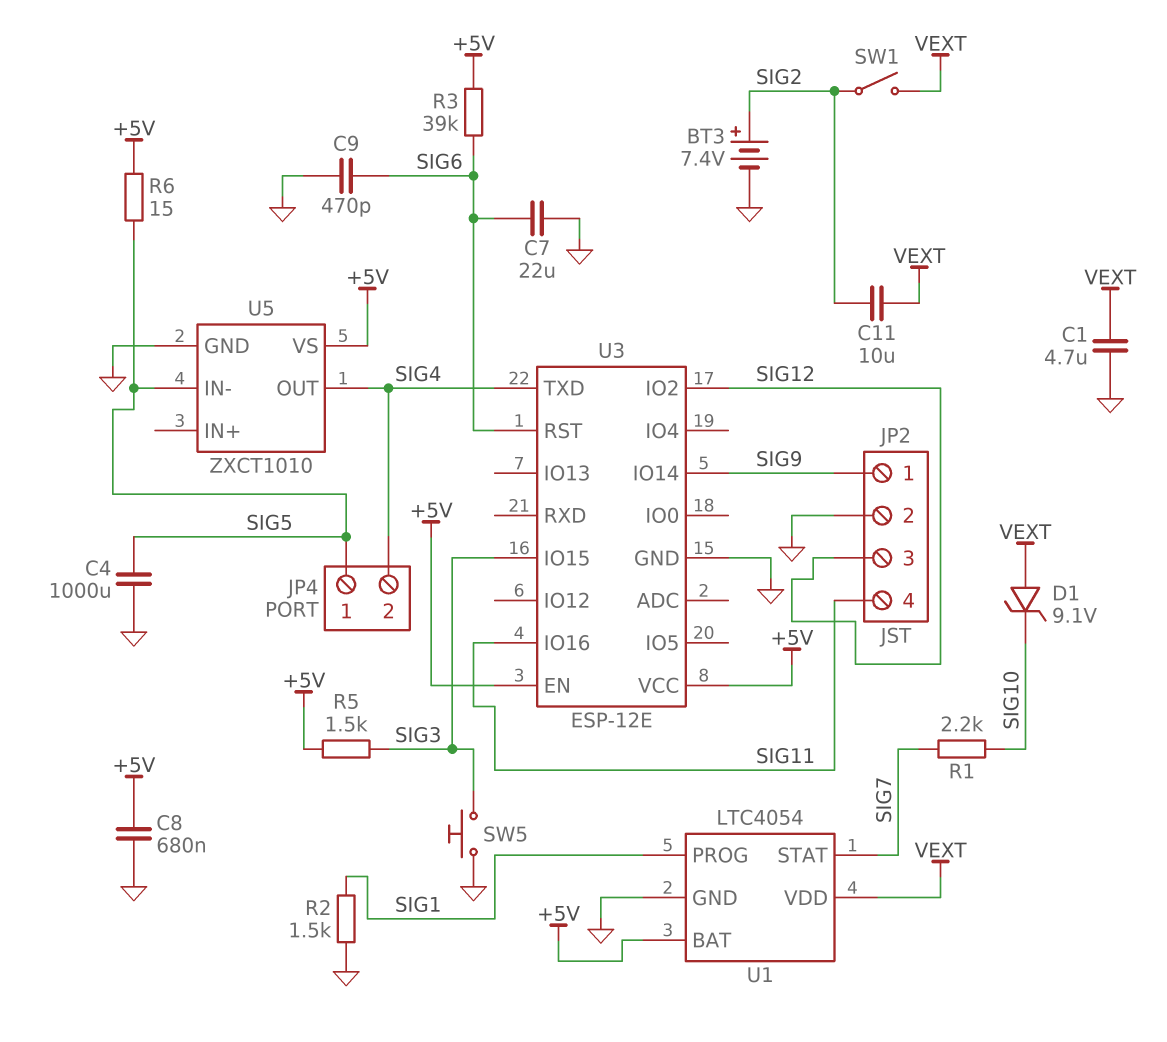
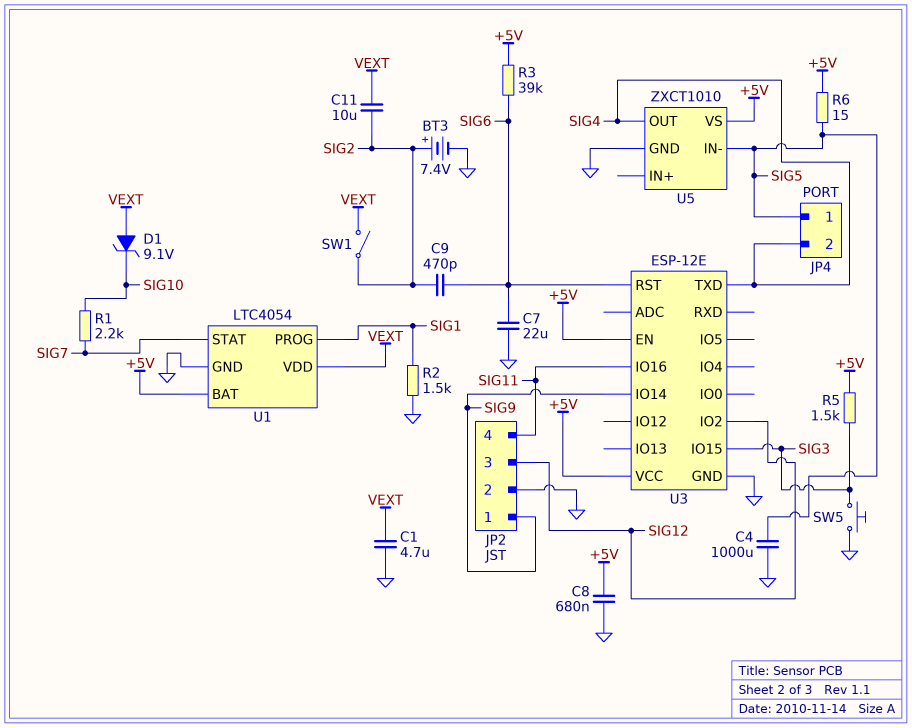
C9: 470pF (GND, SIG6) -> 470pF (SIG2, SIG6)

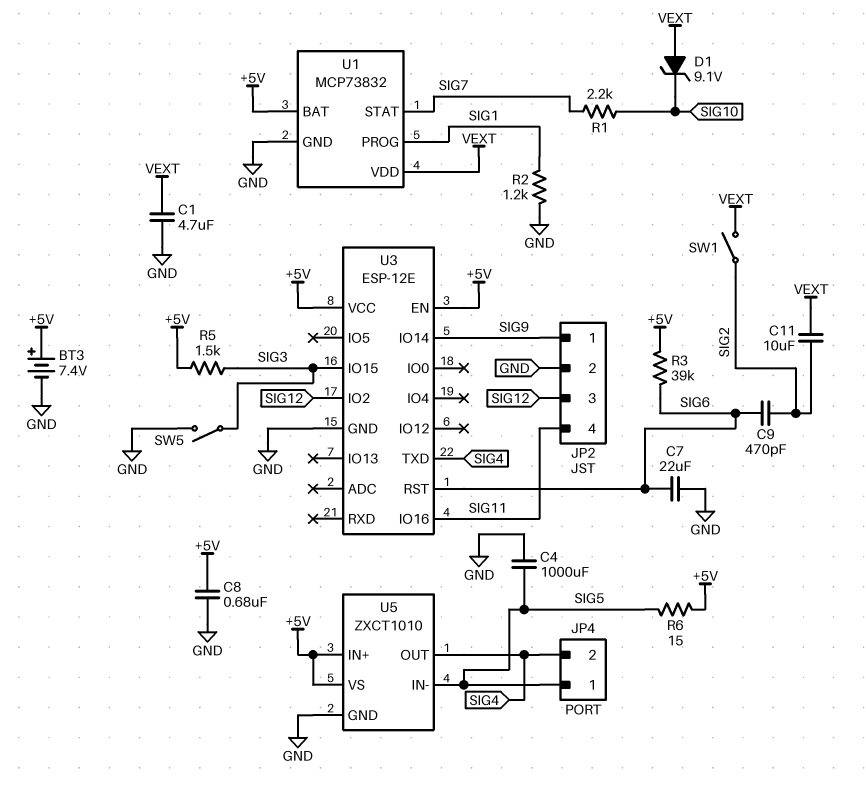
BT3: 7.4V (plus SIG2, minus GND) -> 7.4V (plus +5V, minus GND)
R2: 1.5k (GND, SIG1) -> 1.2k (GND, SIG1)
SW5: button (GND, SIG3) -> switch (GND, SIG3)
U1: LTC4054 -> MCP73832
U5 pin IN+: none -> +5V

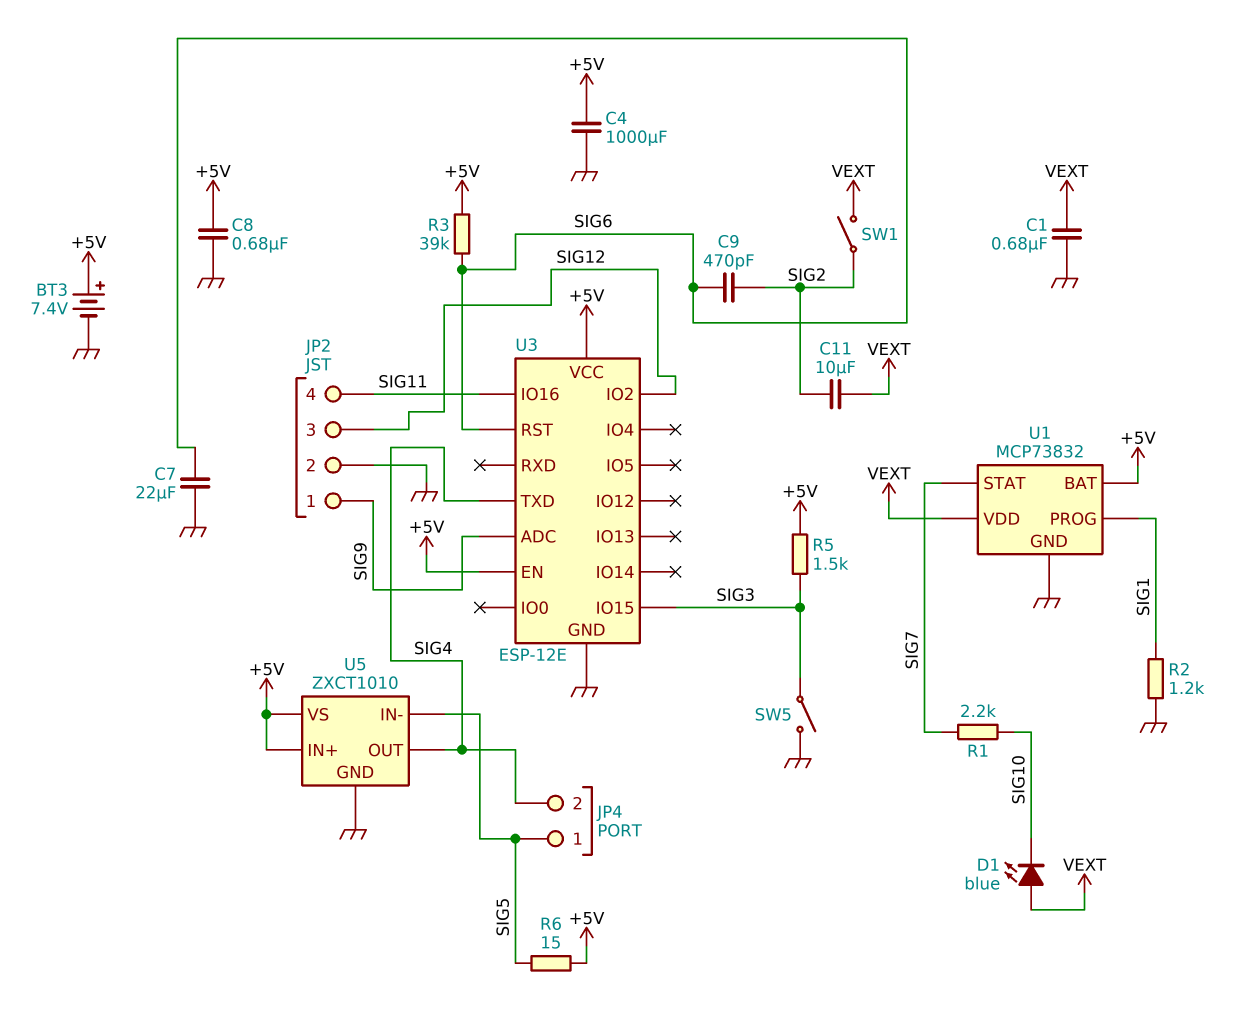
C1: 4.7uF (GND, VEXT) -> 680nF (GND, VEXT)
C4: 1000uF (GND, SIG5) -> 1000uF (+5V, GND)
D1: zener 9.1V (A VEXT, K SIG10) -> LED blue (A VEXT, K SIG10)
U3 pin ADC: none -> SIG9
U3 pin IO14: SIG9 -> none

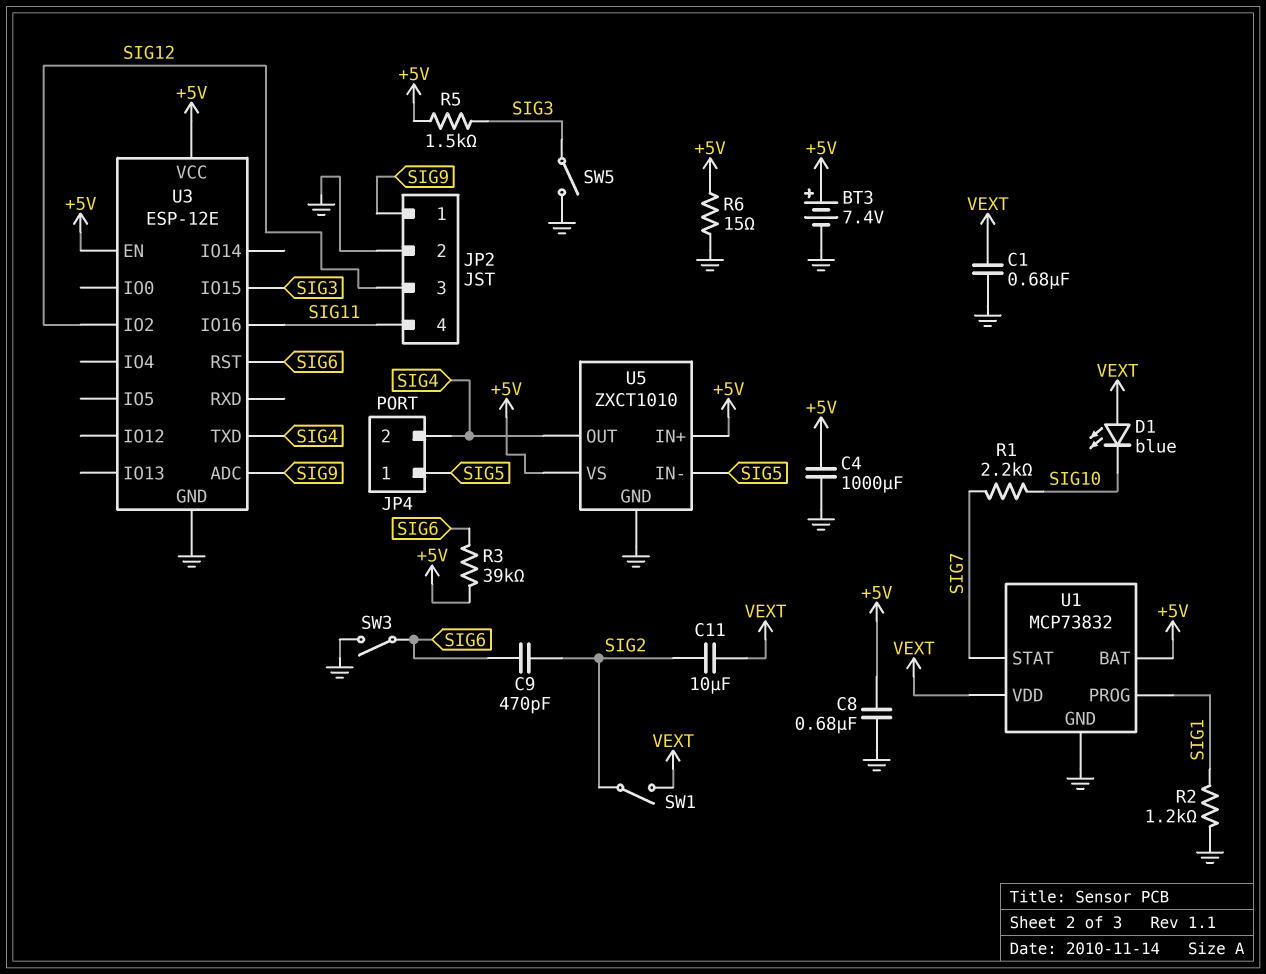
C7: 22uF (GND, SIG6) -> none
R6: 15 (+5V, SIG5) -> 15 (+5V, GND)
SW3: none -> switch (GND, SIG6)

